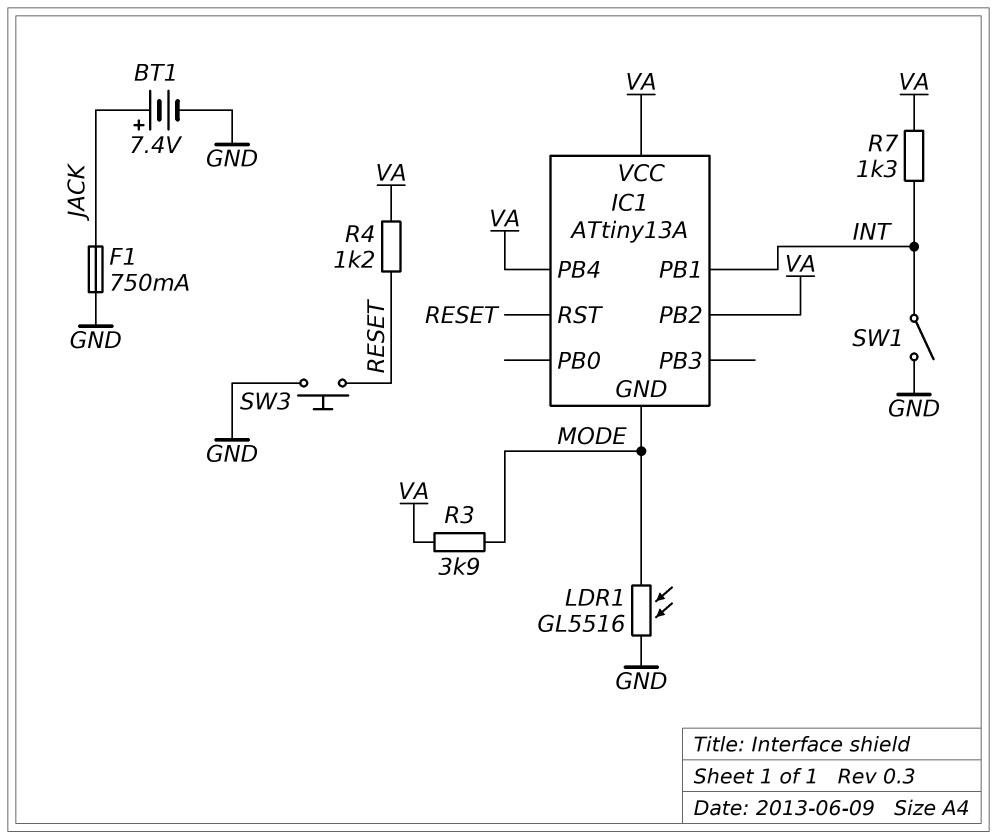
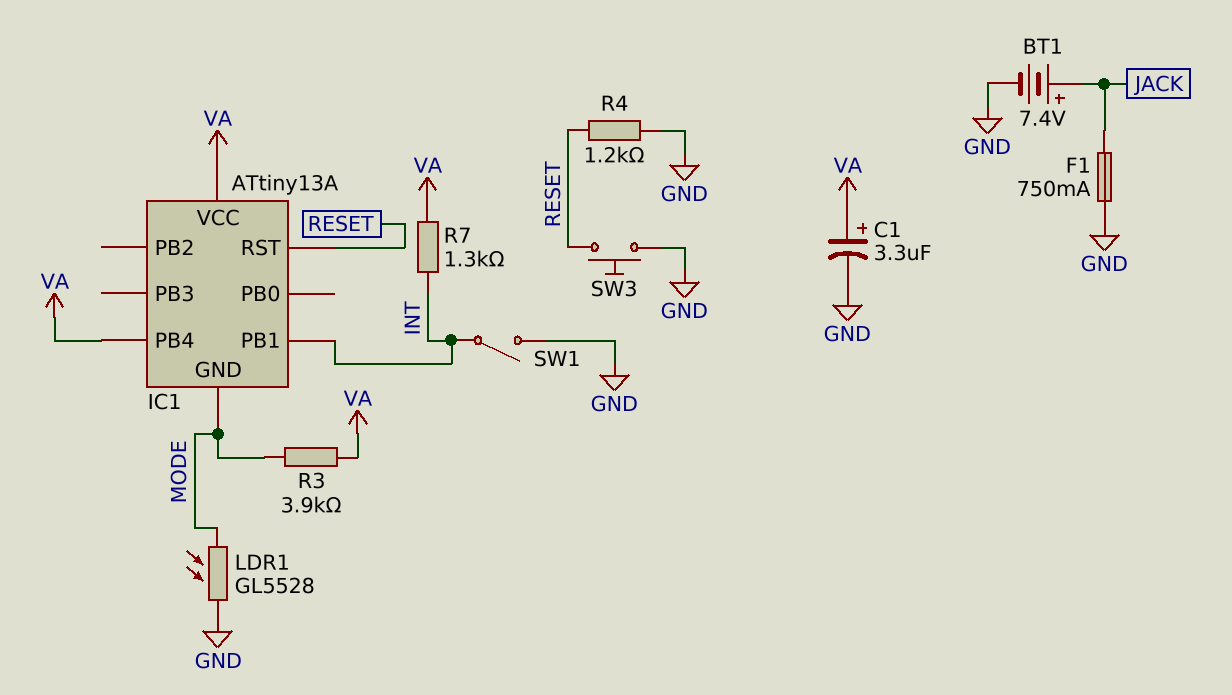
C1: none -> 3.3uF (plus VA, minus GND)
IC1 pin PB2: VA -> none
LDR1: GL5516 (GND, MODE) -> GL5528 (GND, MODE)
R4: 1.2k (RESET, VA) -> 1.2k (GND, RESET)

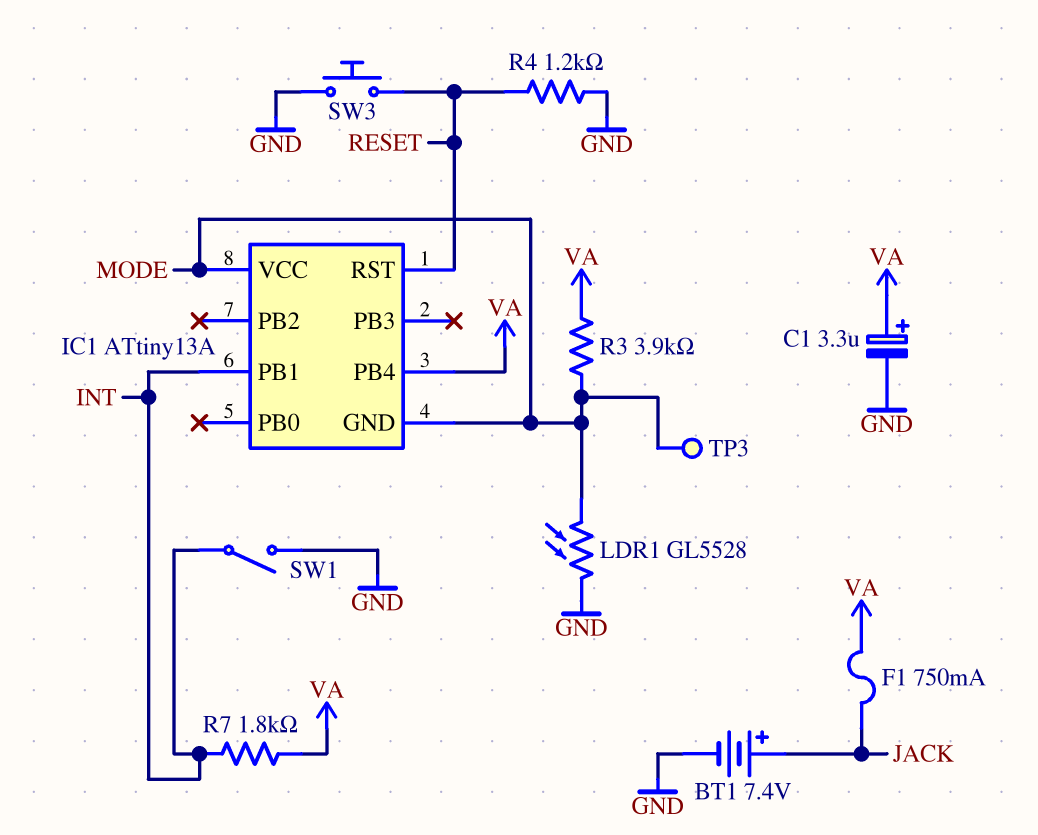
F1: 750mA (GND, JACK) -> 750mA (JACK, VA)
IC1 pin VCC: VA -> MODE
R7: 1.3k (INT, VA) -> 1.8k (INT, VA)
TP3: none -> test point (MODE)

